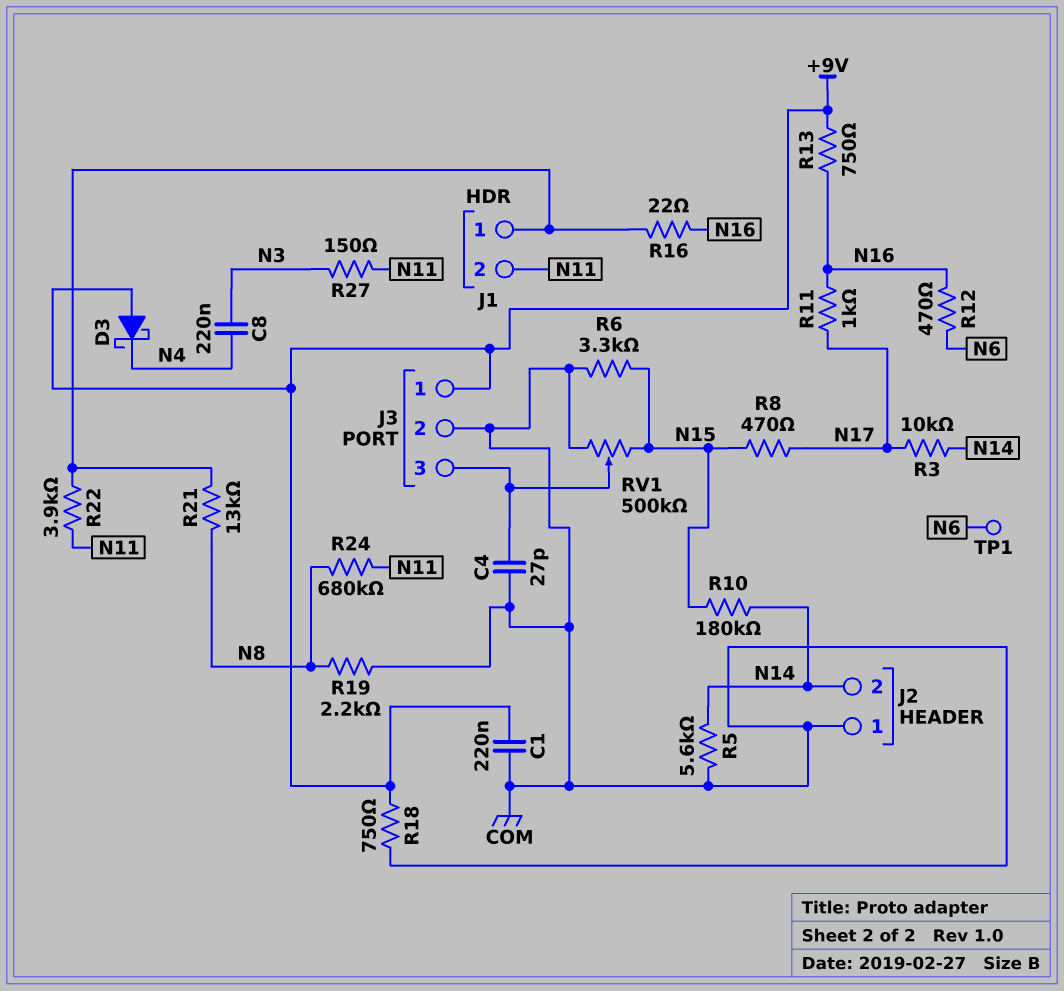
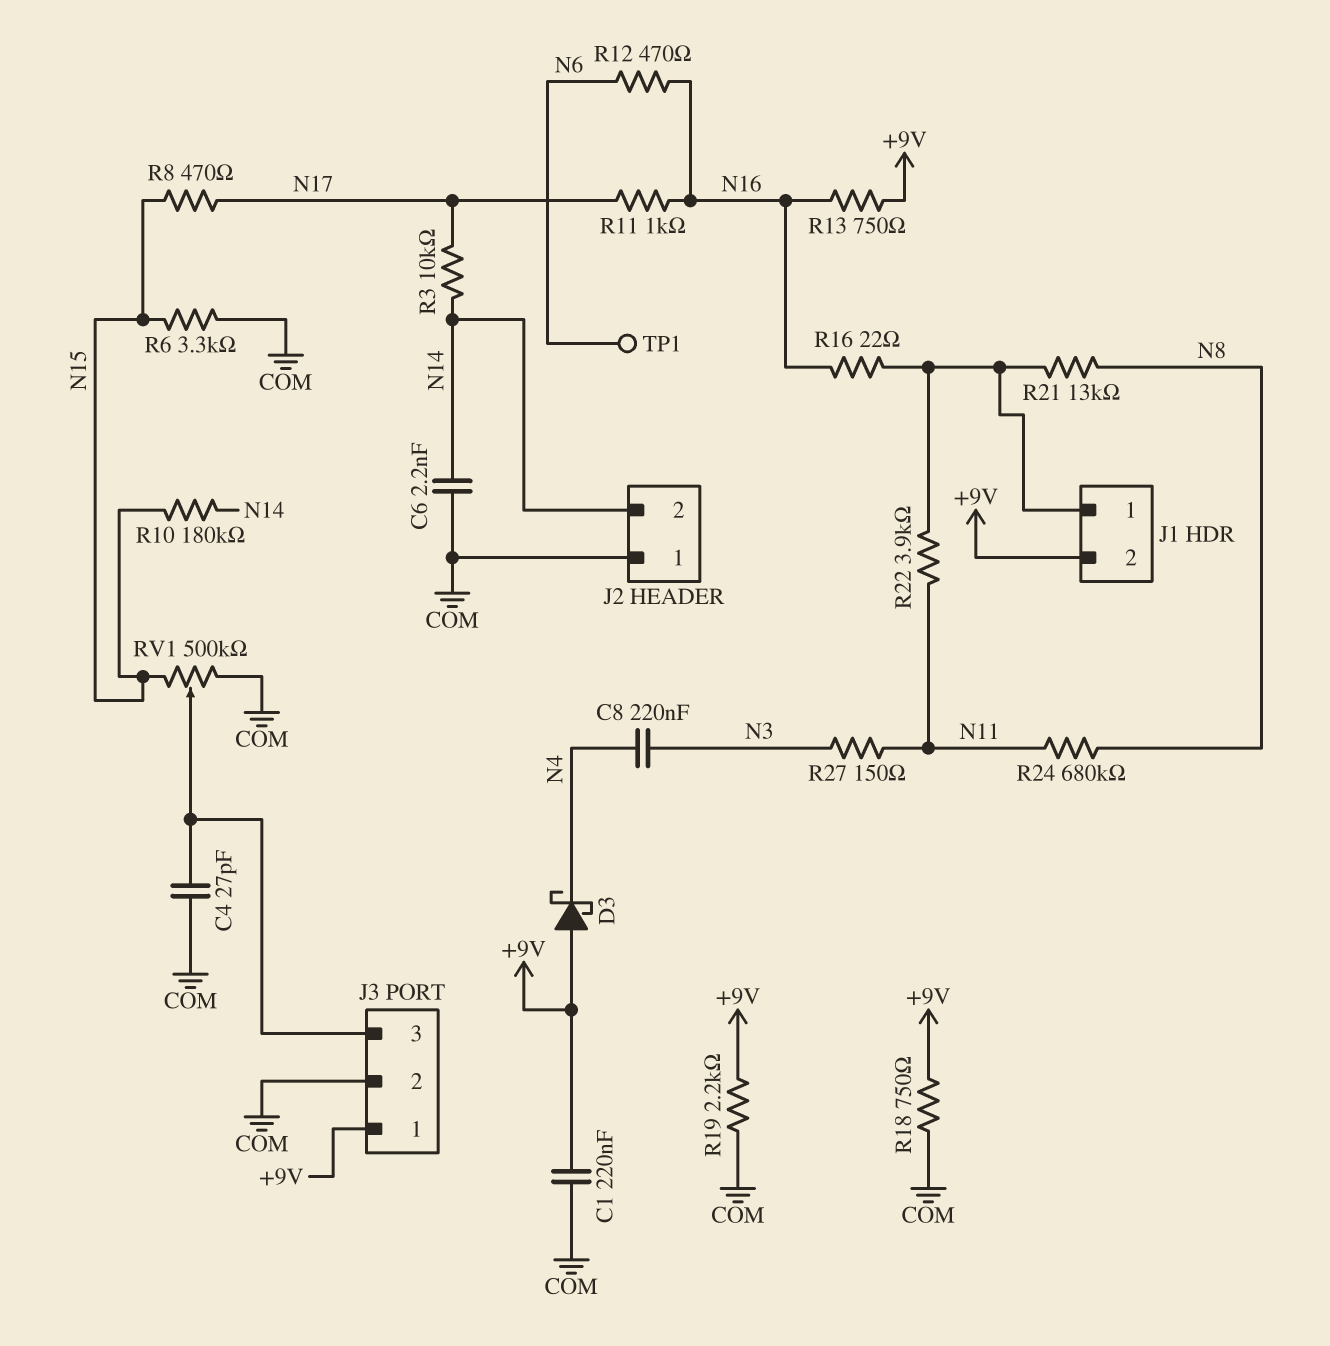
C6: none -> 2.2nF (COM, N14)
J1 pin 2: N11 -> +9V
R5: 5.6k (COM, N14) -> none
R19: 2.2k (COM, N8) -> 2.2k (+9V, COM)

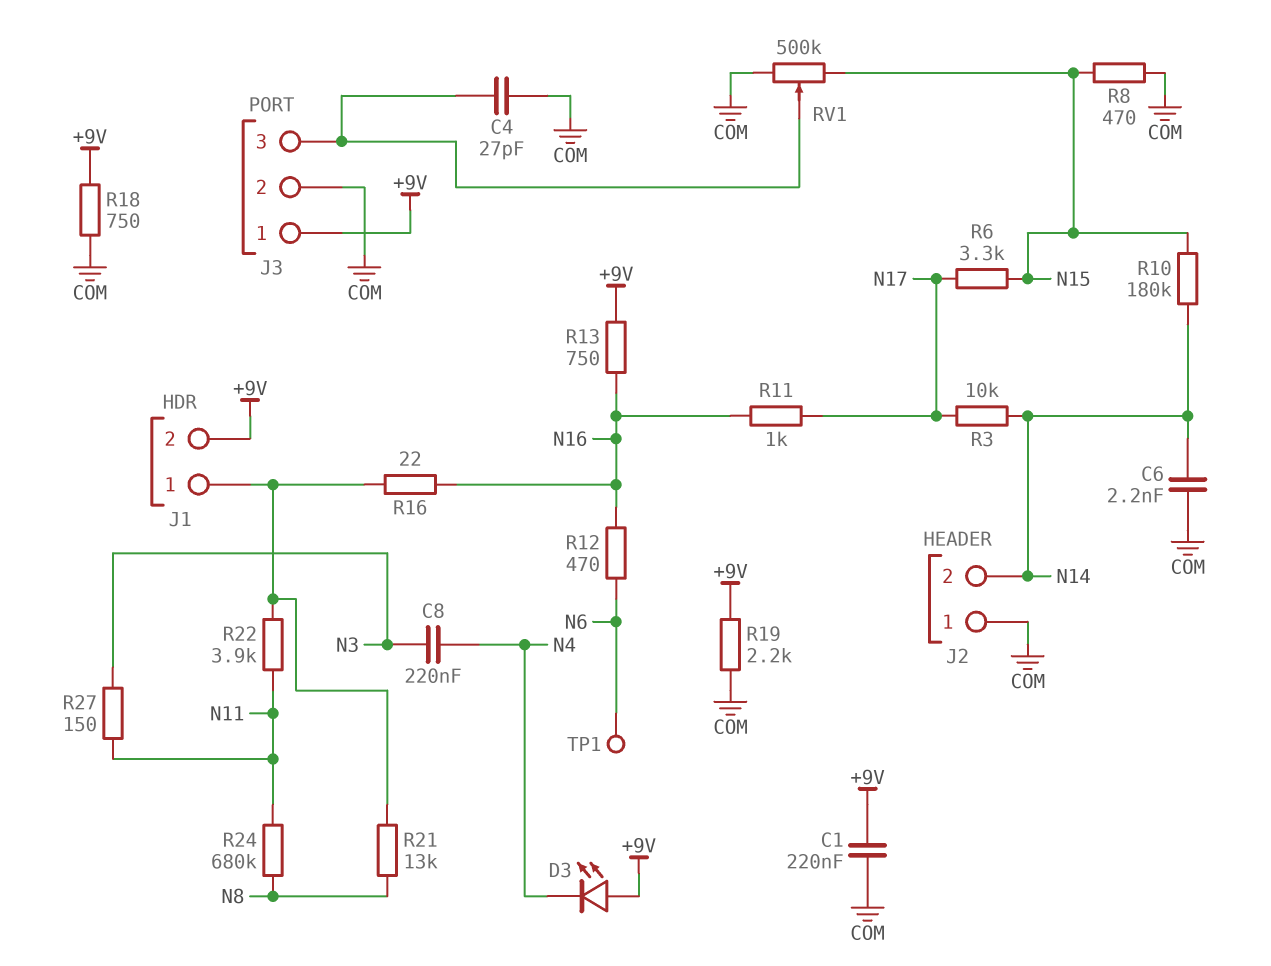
D3: schottky (A +9V, K N4) -> LED (A +9V, K N4)
R6: 3.3k (COM, N15) -> 3.3k (N15, N17)
R8: 470 (N15, N17) -> 470 (COM, N15)

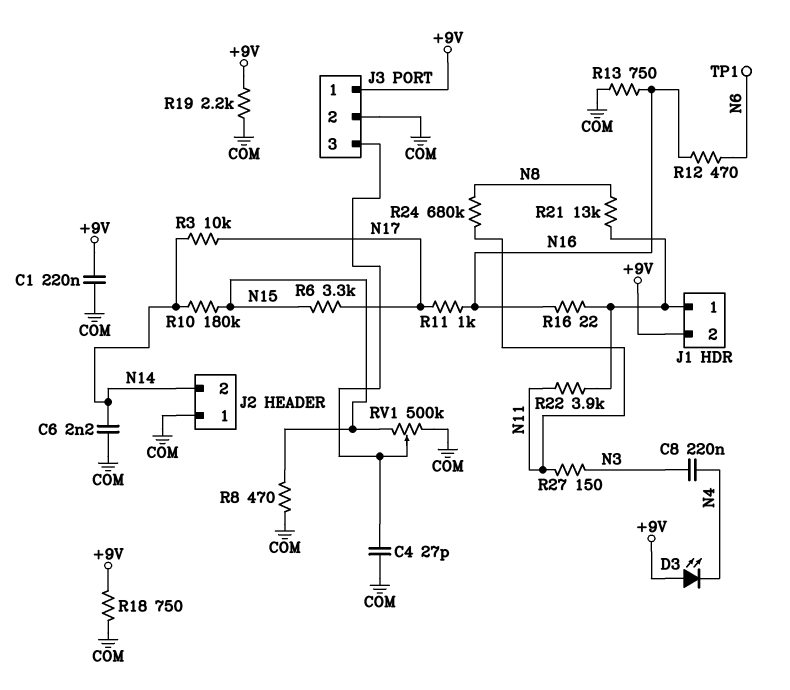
R13: 750 (+9V, N16) -> 750 (COM, N16)

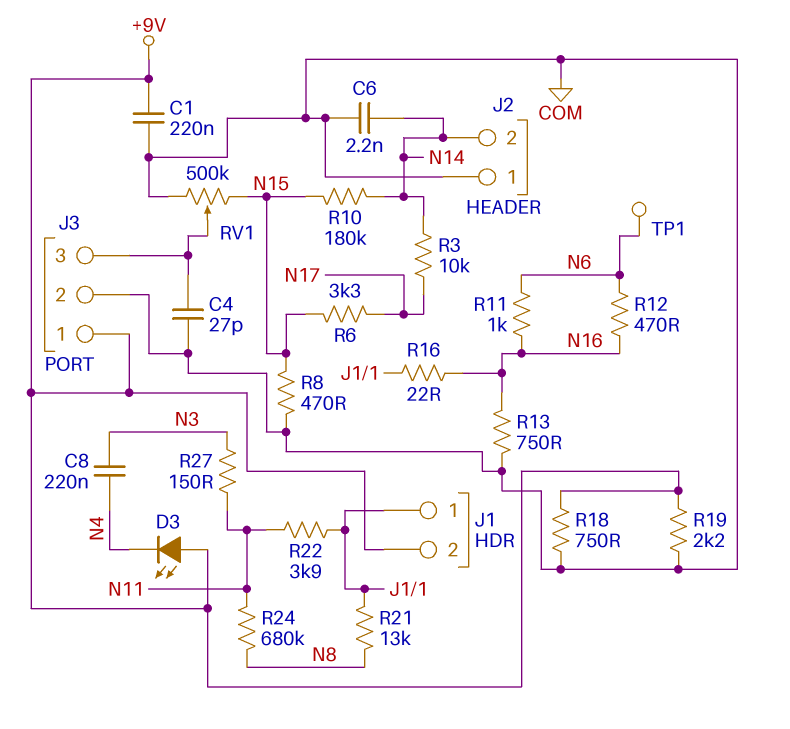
R11: 1k (N16, N17) -> 1k (N6, N16)

